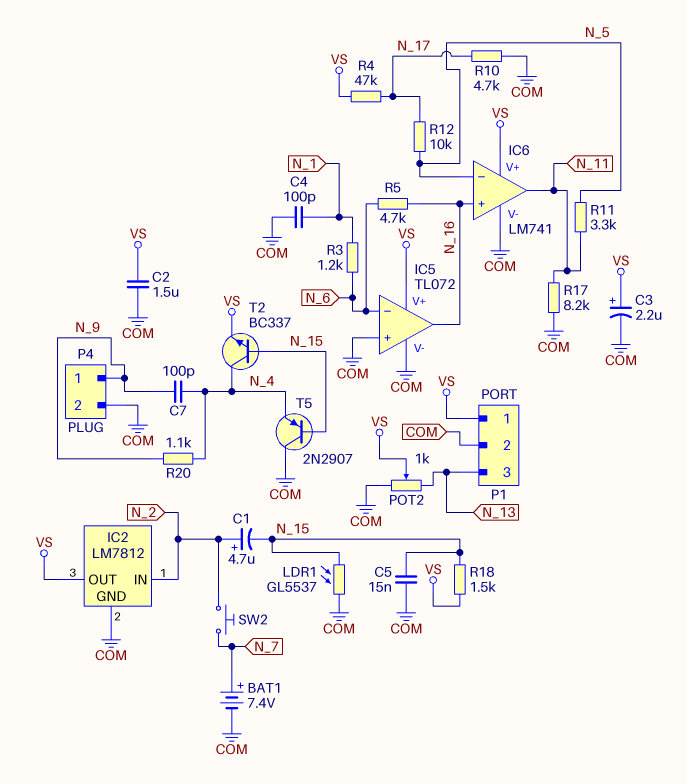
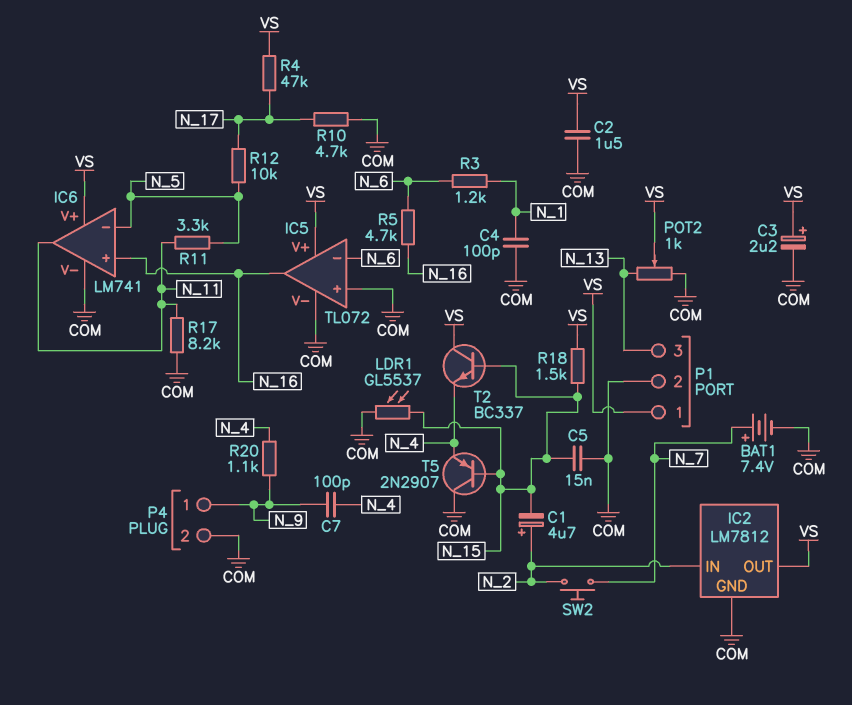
T2: NPN BC337 (B N_15, C N_4, E VS) -> NPN BC337 (B N_15, C VS, E N_4)

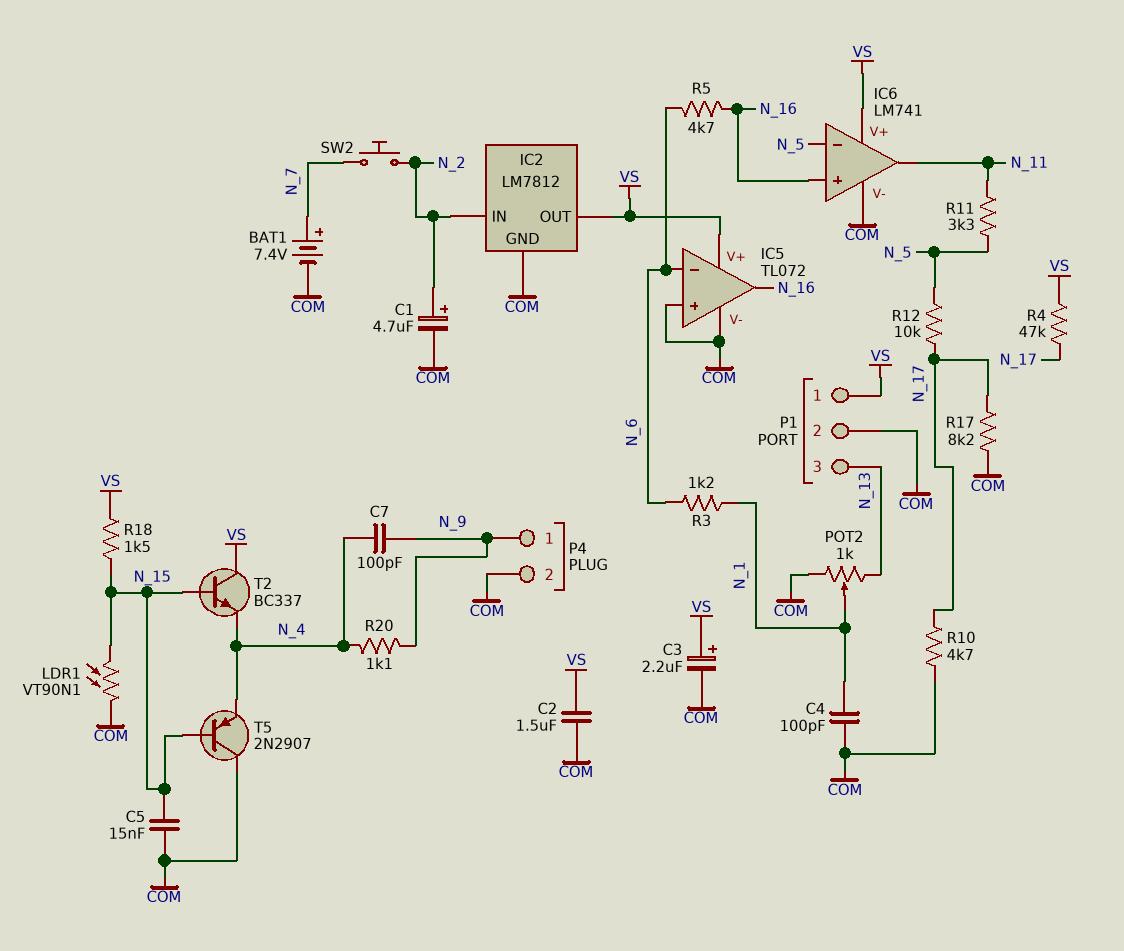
C1: 4.7uF (plus N_2, minus N_15) -> 4.7uF (plus N_2, minus COM)
LDR1: GL5537 (COM, N_15) -> VT90N1 (COM, N_15)
POT2: 1k (COM, N_13, wiper VS) -> 1k (COM, N_13, wiper N_1)
R17: 8.2k (COM, N_11) -> 8.2k (COM, N_17)

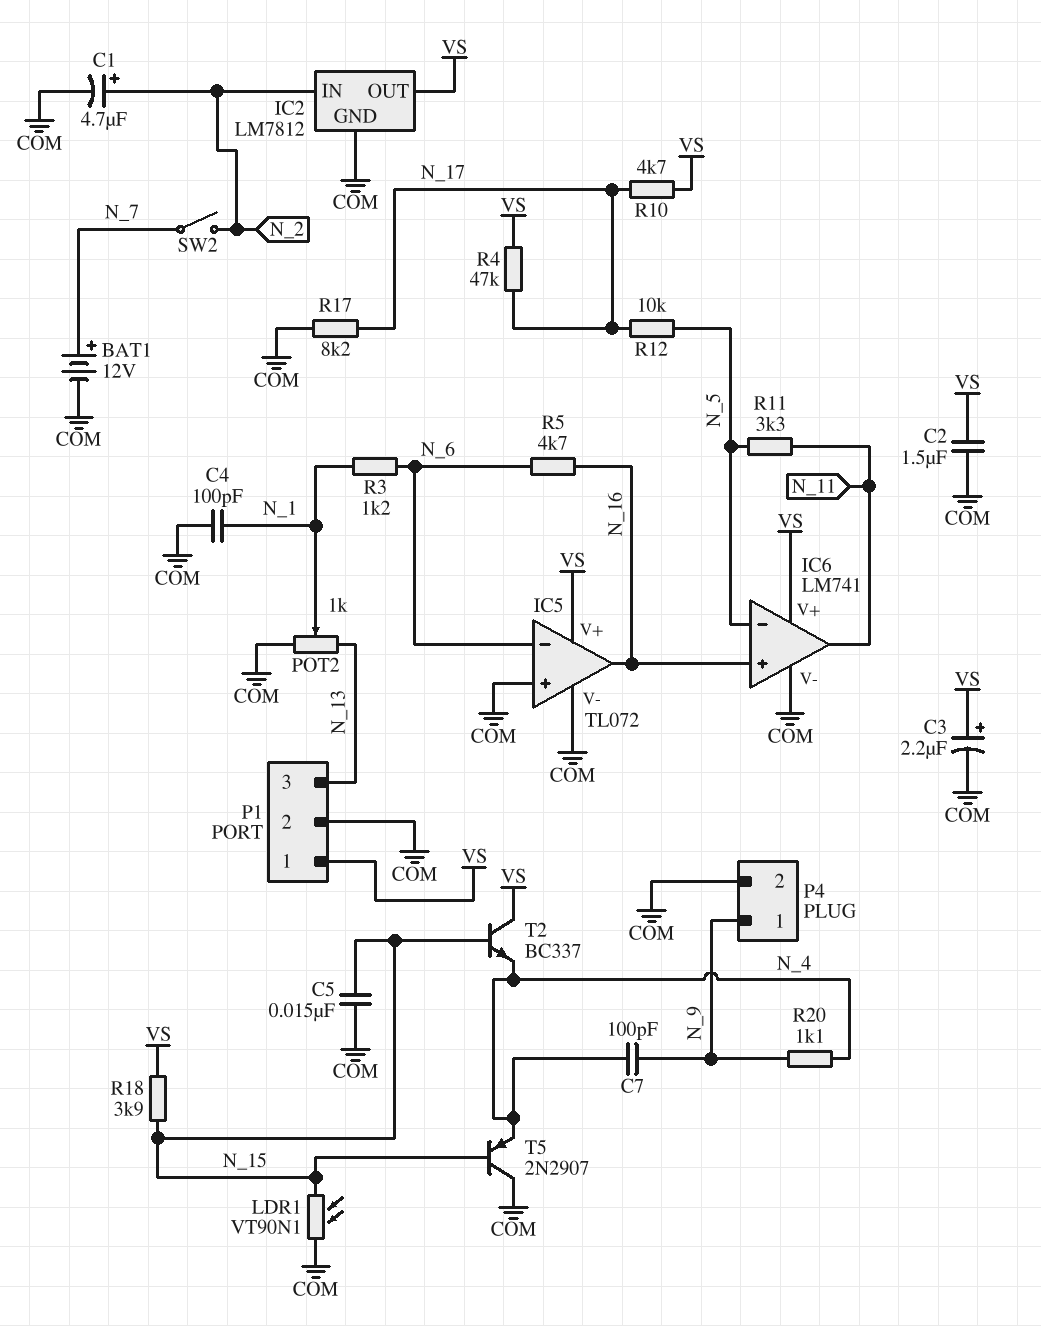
BAT1: 7.4V (plus N_7, minus COM) -> 12V (plus N_7, minus COM)
R10: 4.7k (COM, N_17) -> 4.7k (N_17, VS)
R18: 1.5k (N_15, VS) -> 3.9k (N_15, VS)
SW2: button (N_2, N_7) -> switch (N_2, N_7)

